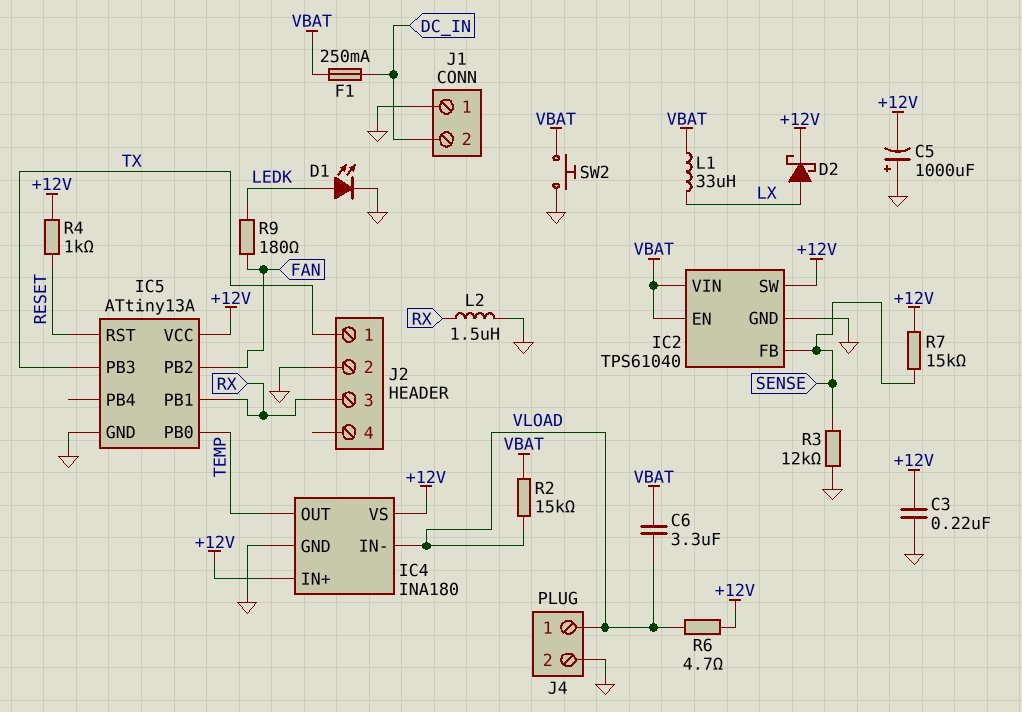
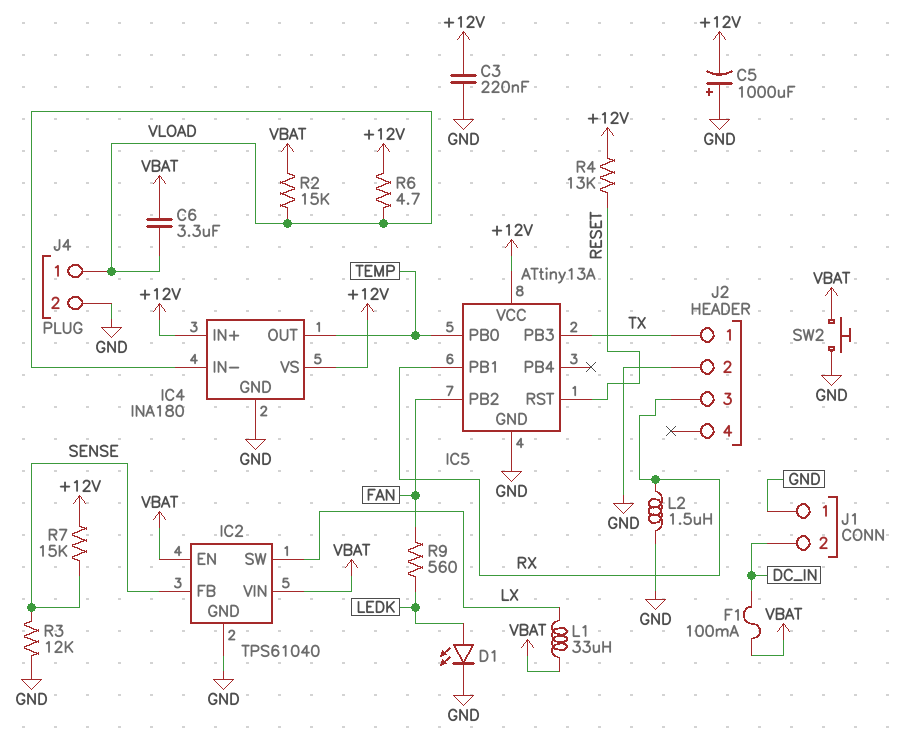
D2: schottky (A LX, K +12V) -> none
F1: 250mA (DC_IN, VBAT) -> 100mA (DC_IN, VBAT)
IC2 pin SW: +12V -> LX
R4: 1k (+12V, RESET) -> 13k (+12V, RESET)
R9: 180 (FAN, LEDK) -> 560 (FAN, LEDK)

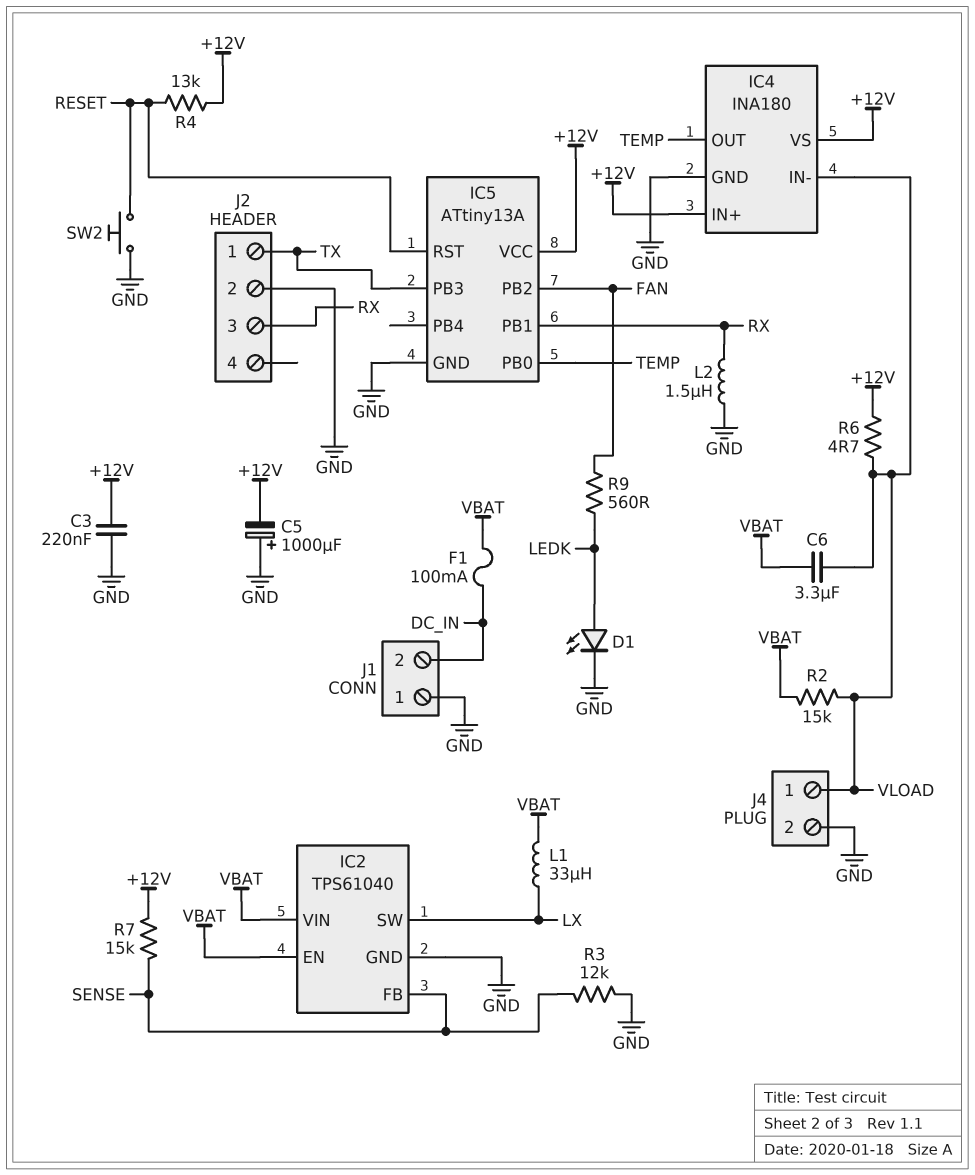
SW2: button (GND, VBAT) -> button (GND, RESET)

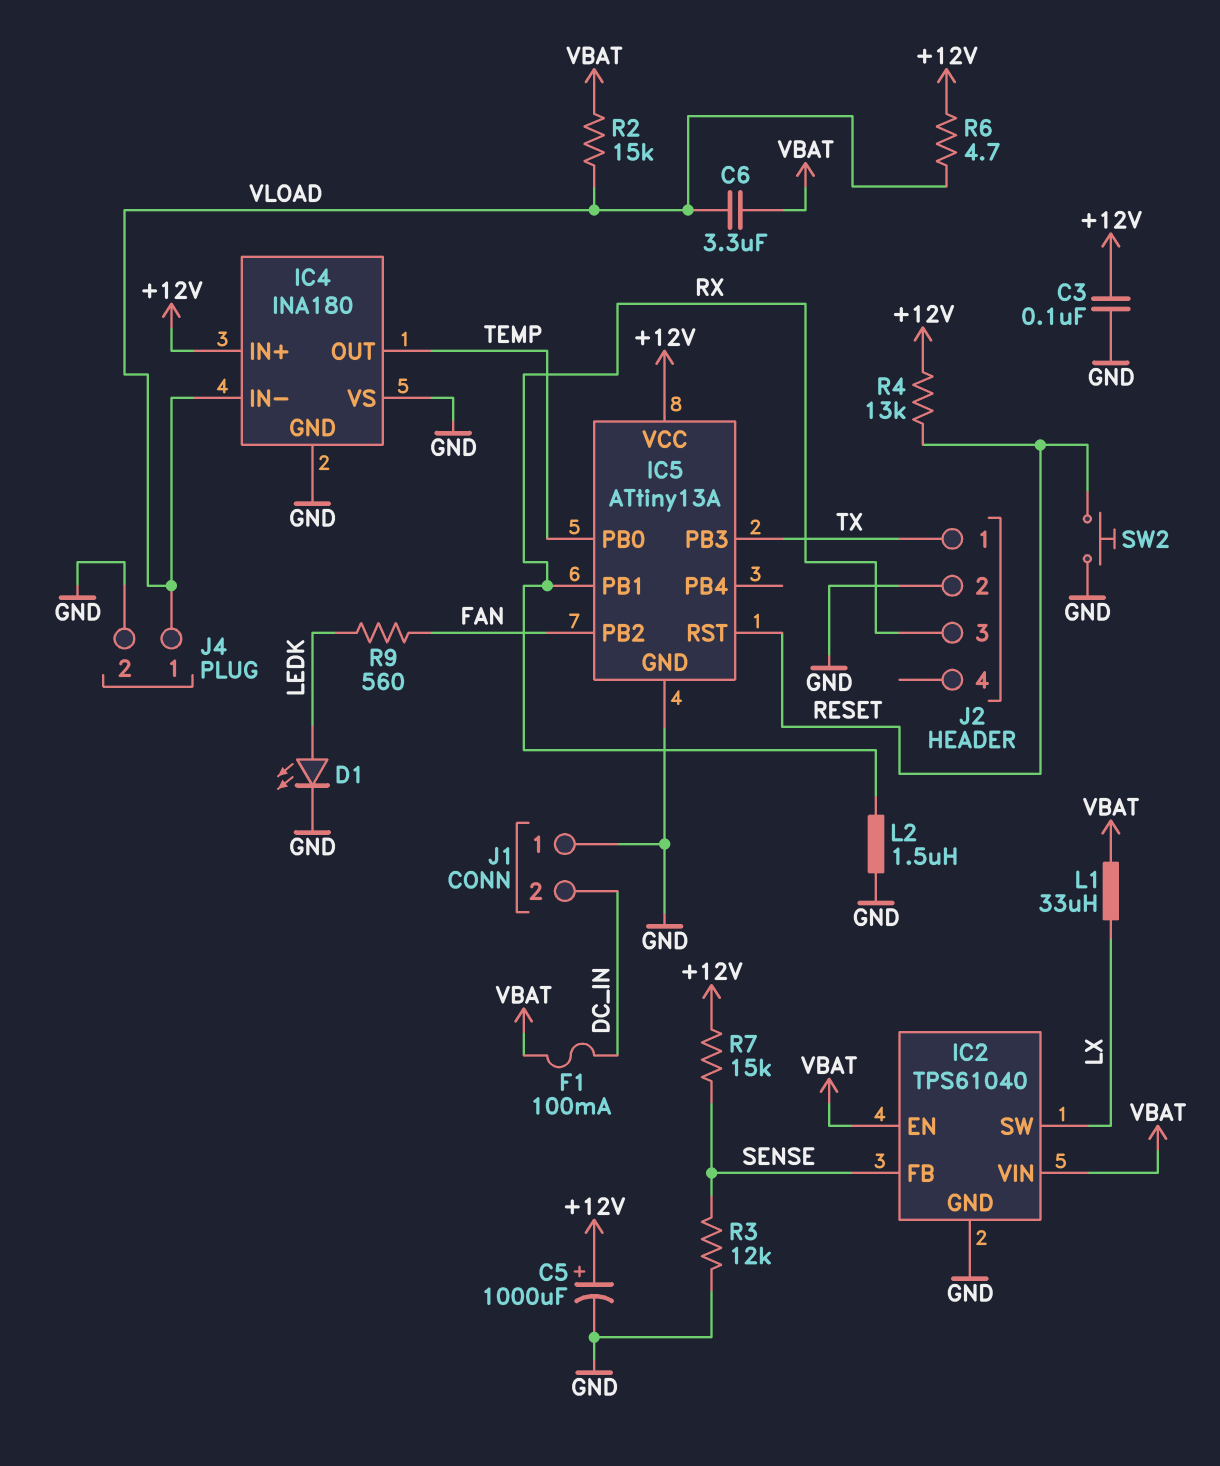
C3: 220nF (+12V, GND) -> 100nF (+12V, GND)
C5: 1000uF (plus GND, minus +12V) -> 1000uF (plus +12V, minus GND)
IC4 pin VS: +12V -> GND

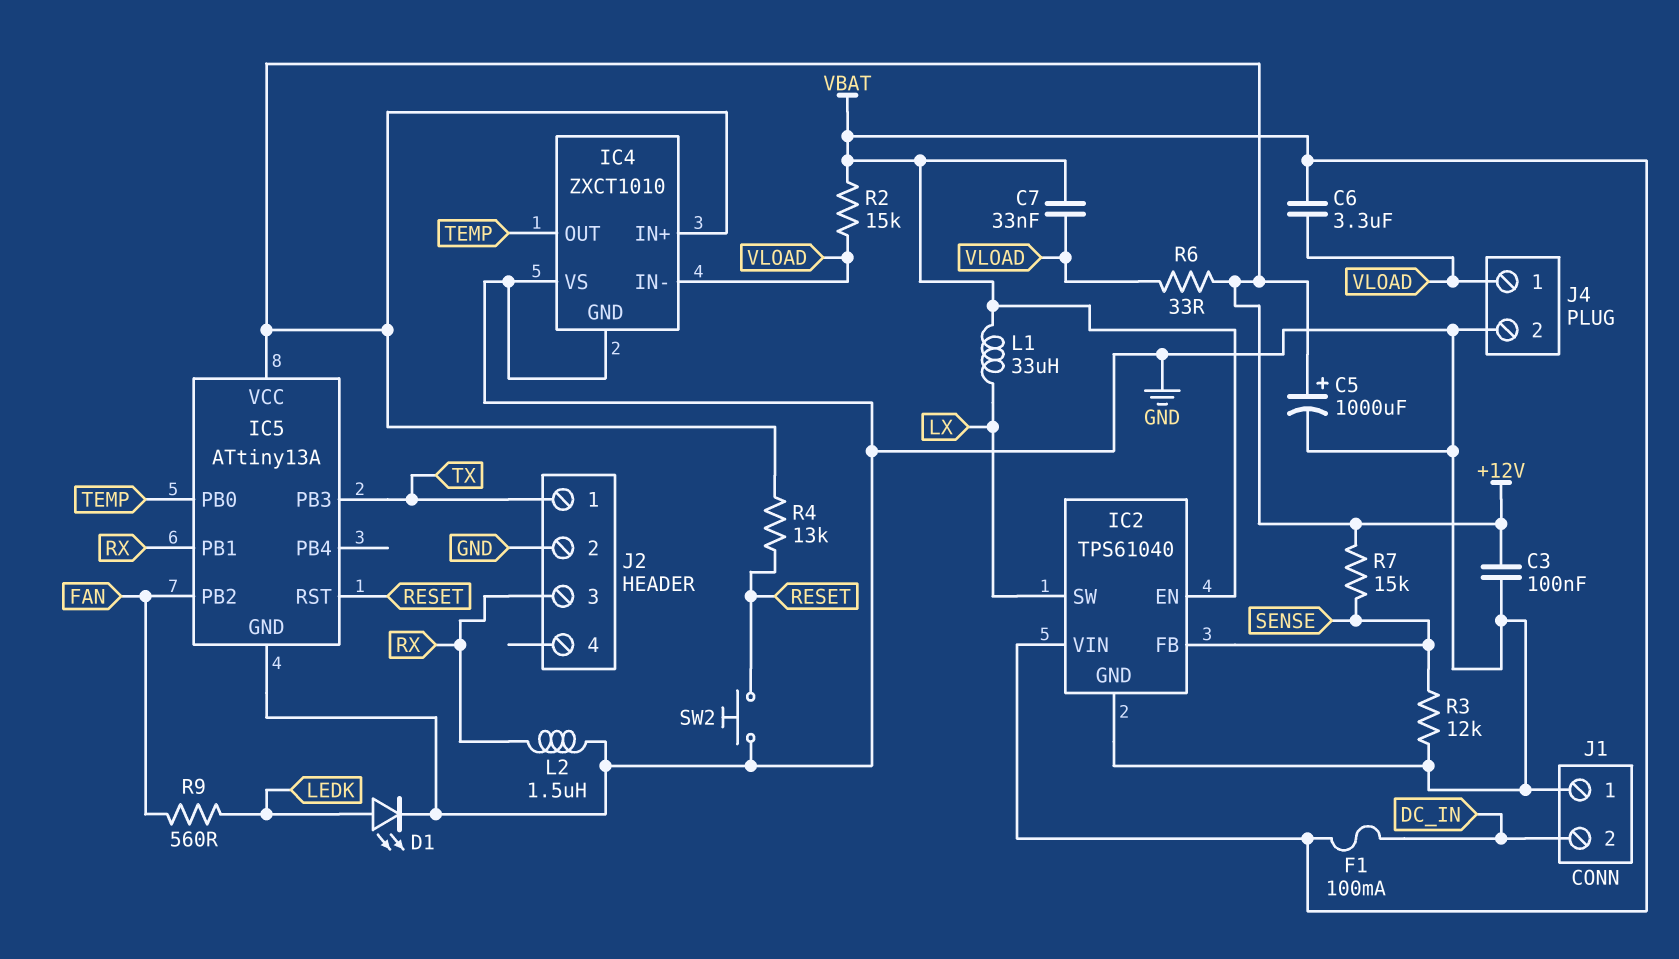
C7: none -> 33nF (VBAT, VLOAD)
IC4: INA180 -> ZXCT1010
R6: 4.7 (+12V, VLOAD) -> 33 (+12V, VLOAD)

